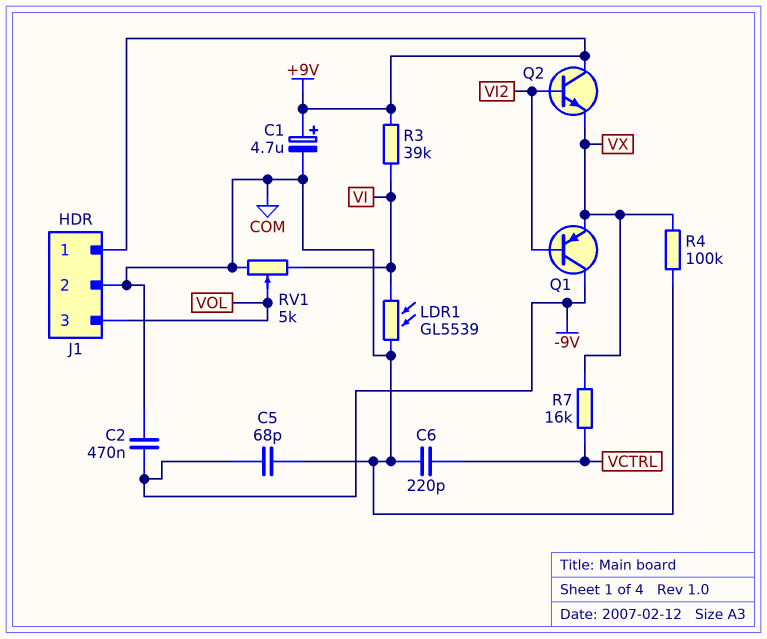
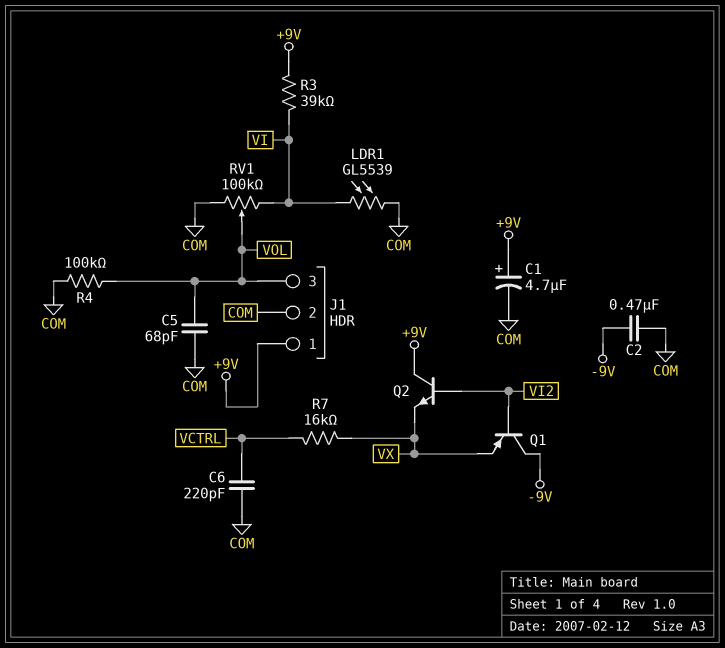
C5: 68pF (-9V, COM) -> 68pF (COM, VOL)
R4: 100k (COM, VX) -> 100k (COM, VOL)
RV1: 5k (COM, VI, wiper VOL) -> 100k (COM, VI, wiper VOL)

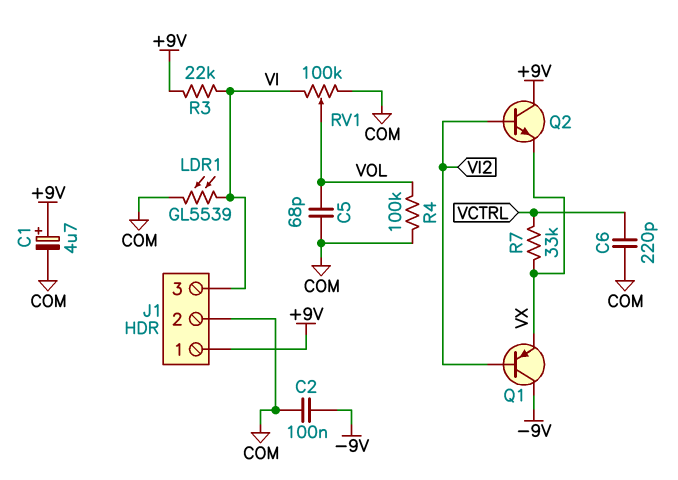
C2: 470nF (-9V, COM) -> 100nF (-9V, COM)
J1 pin 3: VOL -> VI
R3: 39k (+9V, VI) -> 22k (+9V, VI)
R7: 16k (VCTRL, VX) -> 33k (VCTRL, VX)

